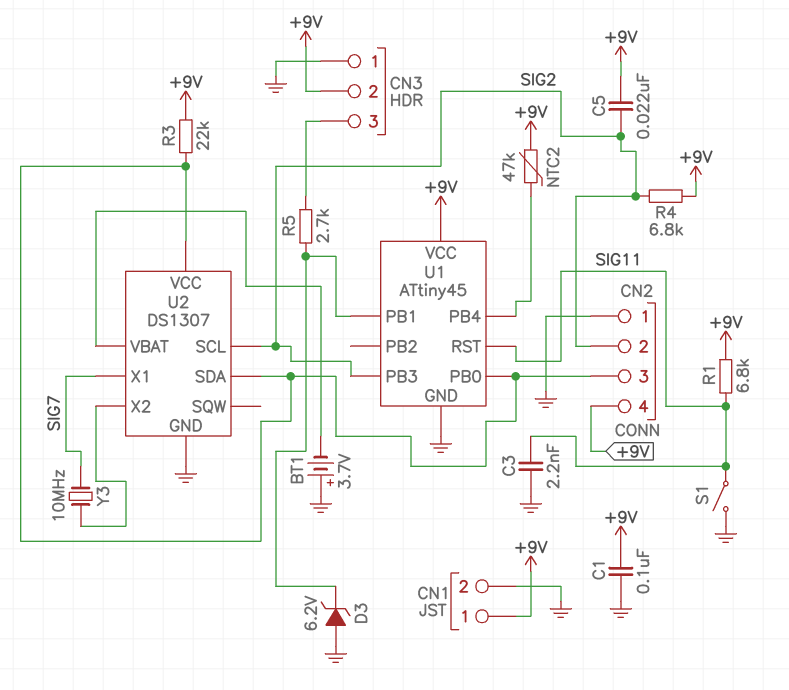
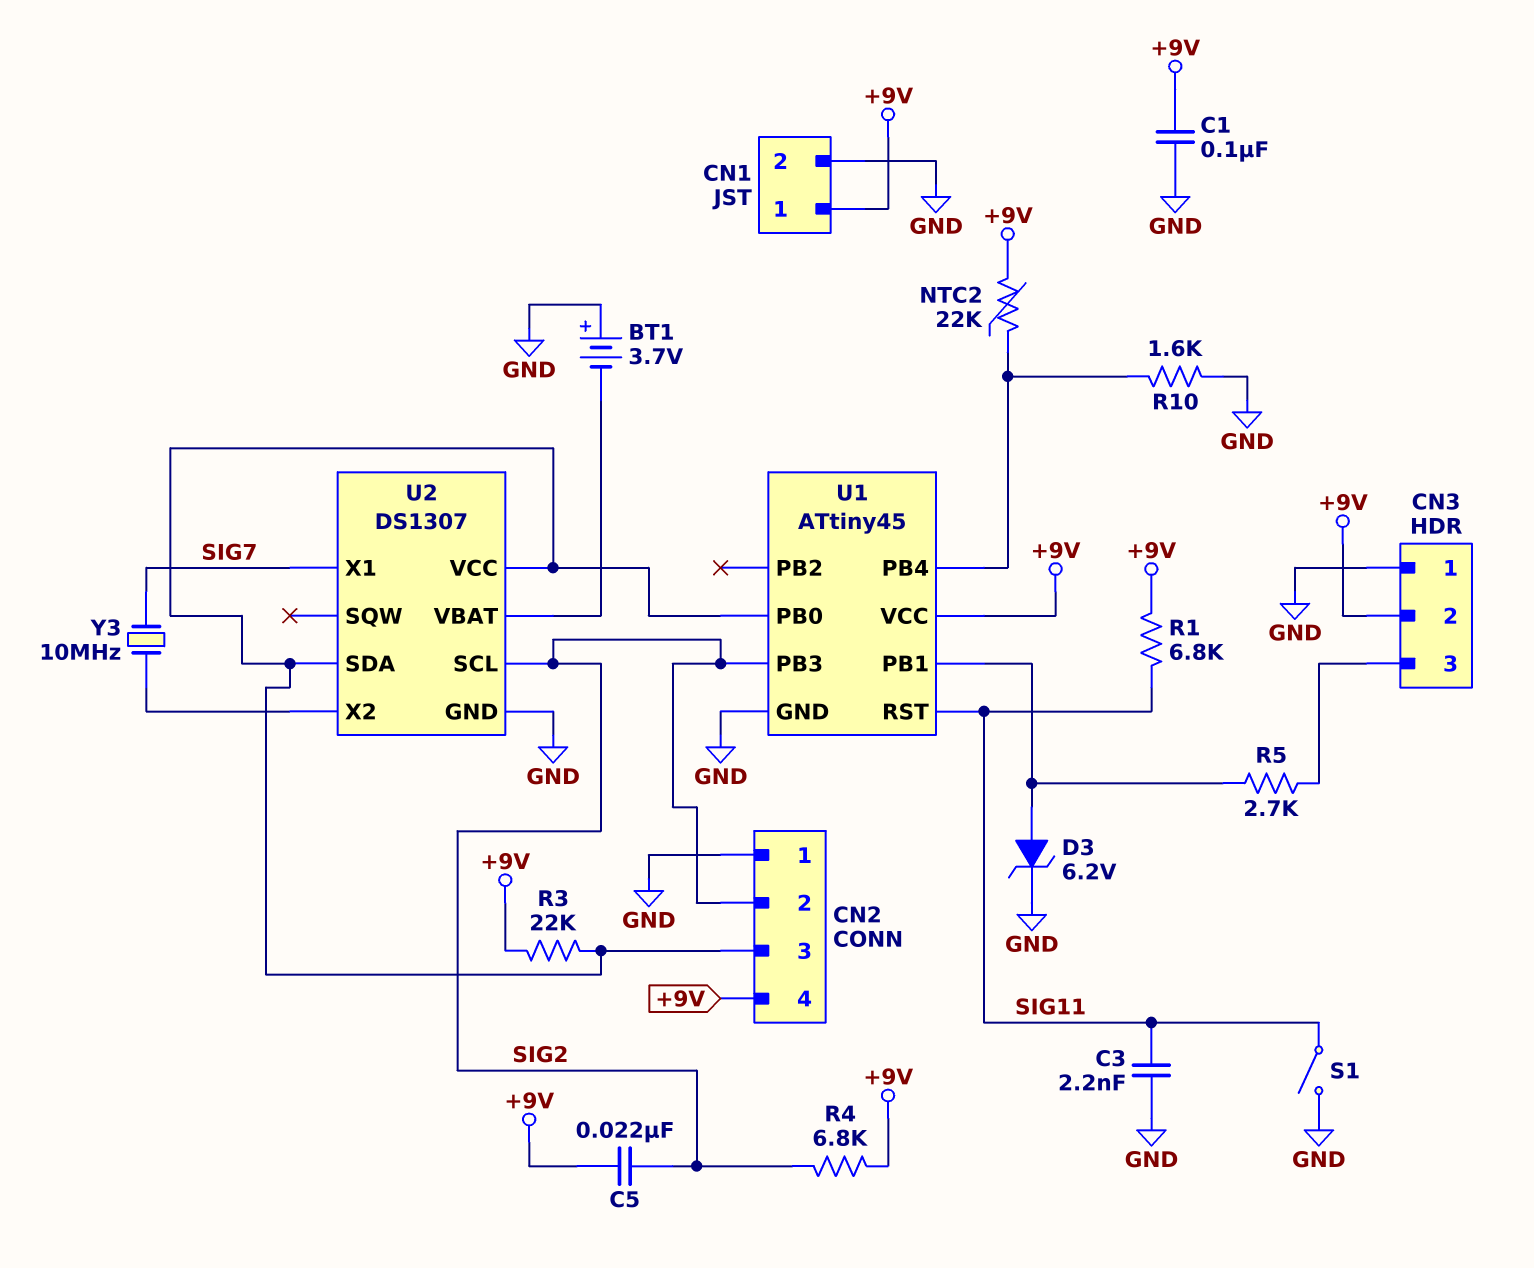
D3: zener 6.2V (A GND, K U1/PB1) -> zener 6.2V (A U1/PB1, K GND)
NTC2: 47k (+9V, U1/PB4) -> 22k (+9V, U1/PB4)
R10: none -> 1.6k (GND, U1/PB4)

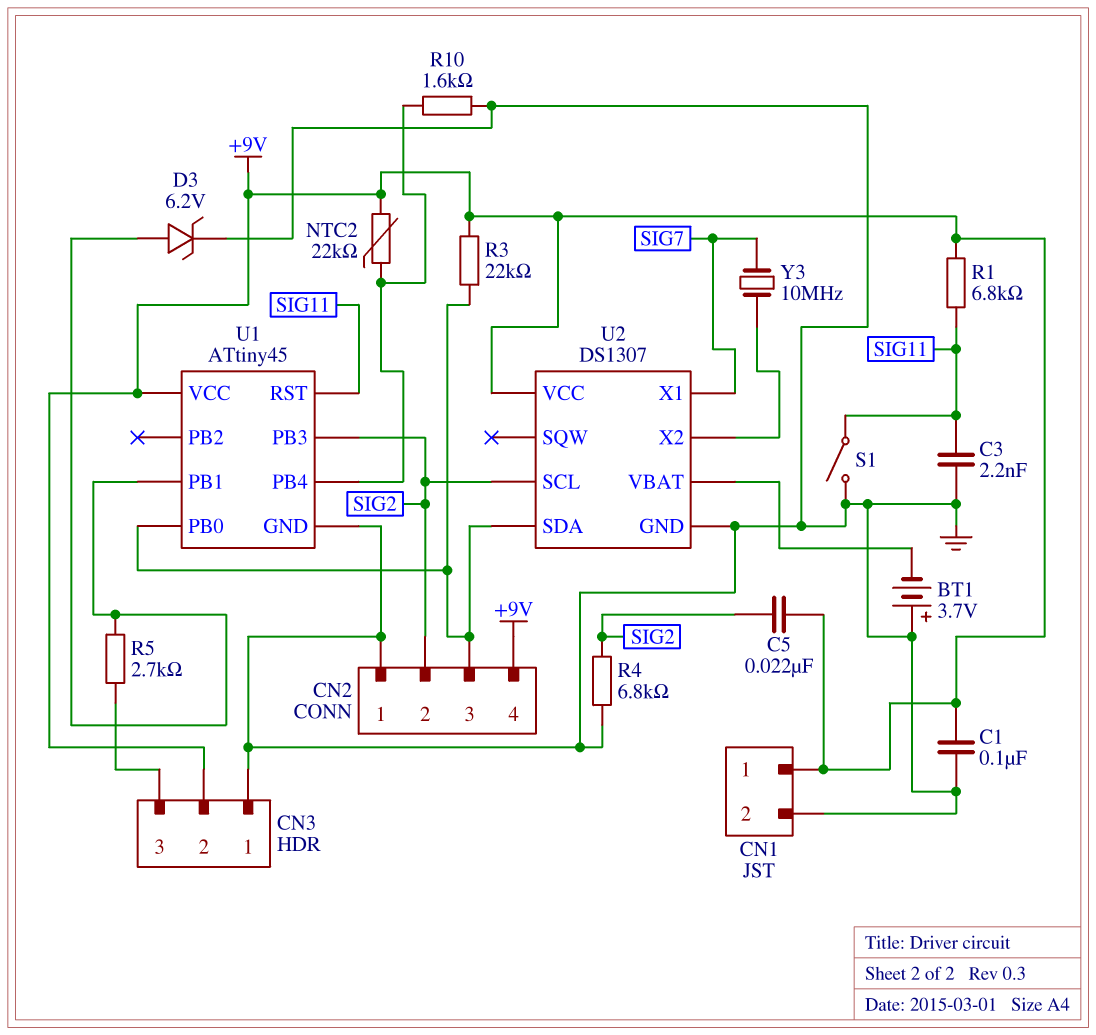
R4: 6.8k (+9V, SIG2) -> 6.8k (GND, SIG2)
U2 pin VCC: CN2/3 -> +9V

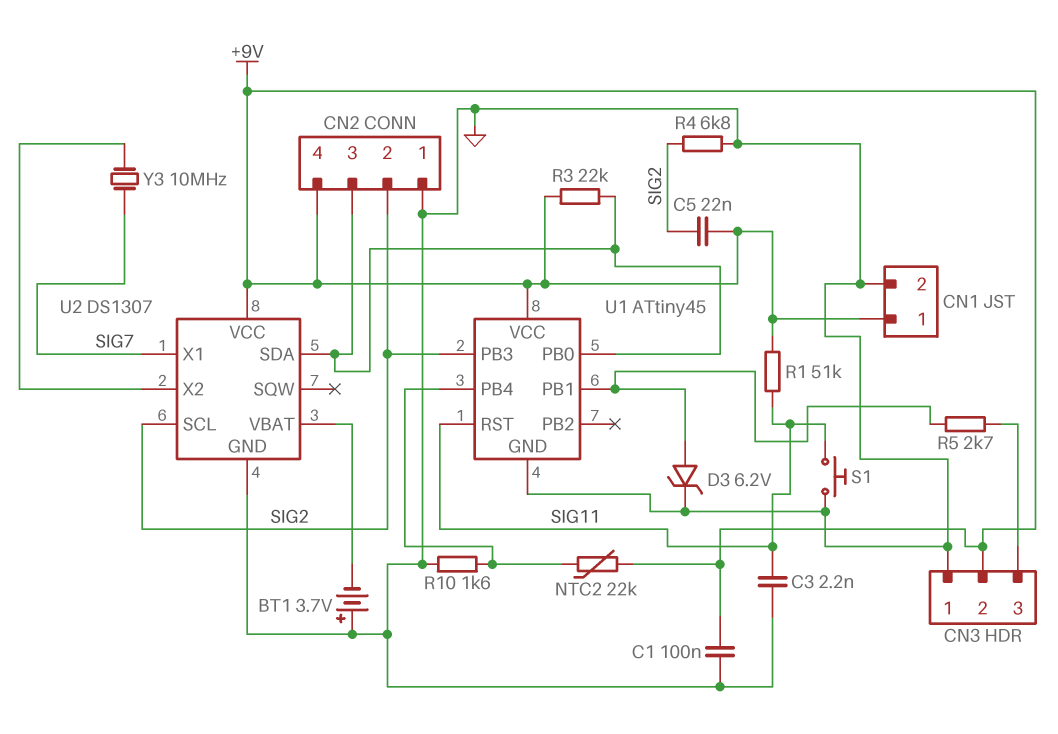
R1: 6.8k (+9V, SIG11) -> 51k (+9V, SIG11)
S1: switch (GND, SIG11) -> button (GND, SIG11)

